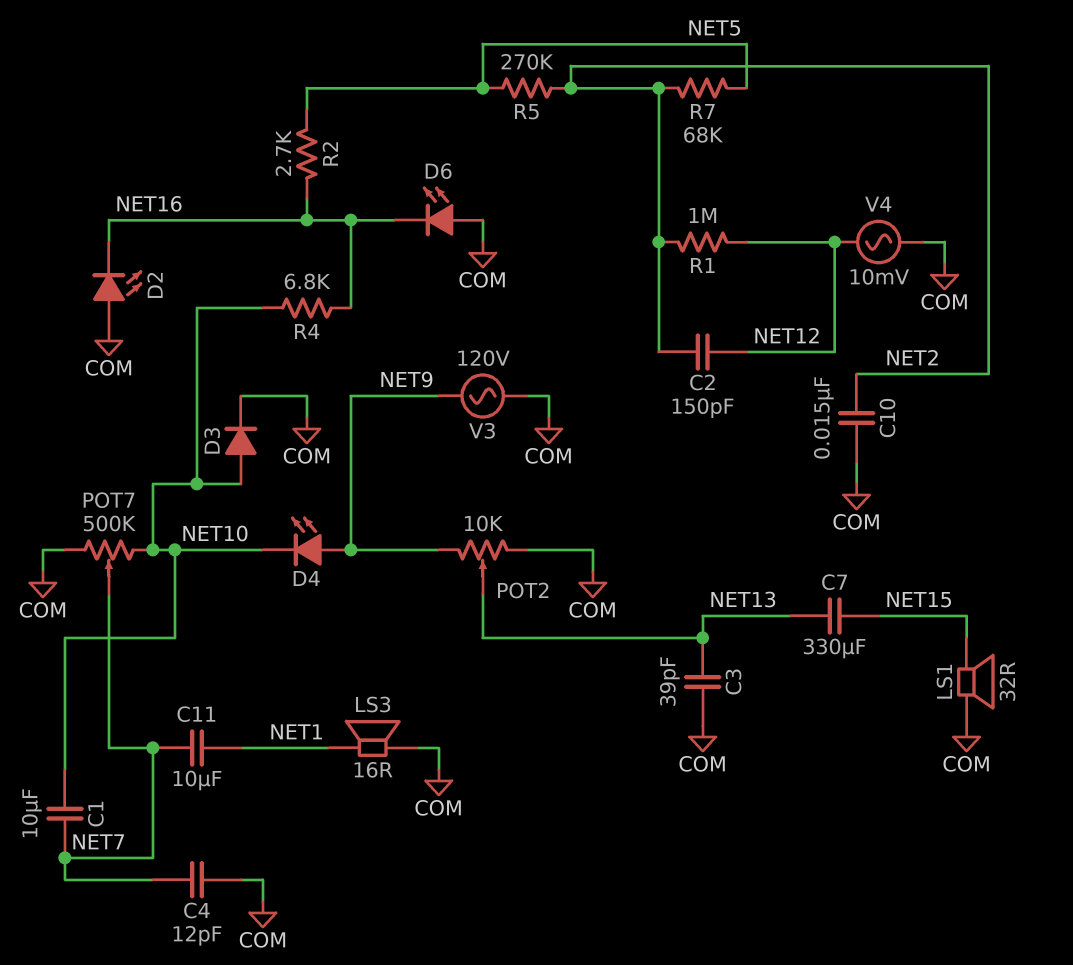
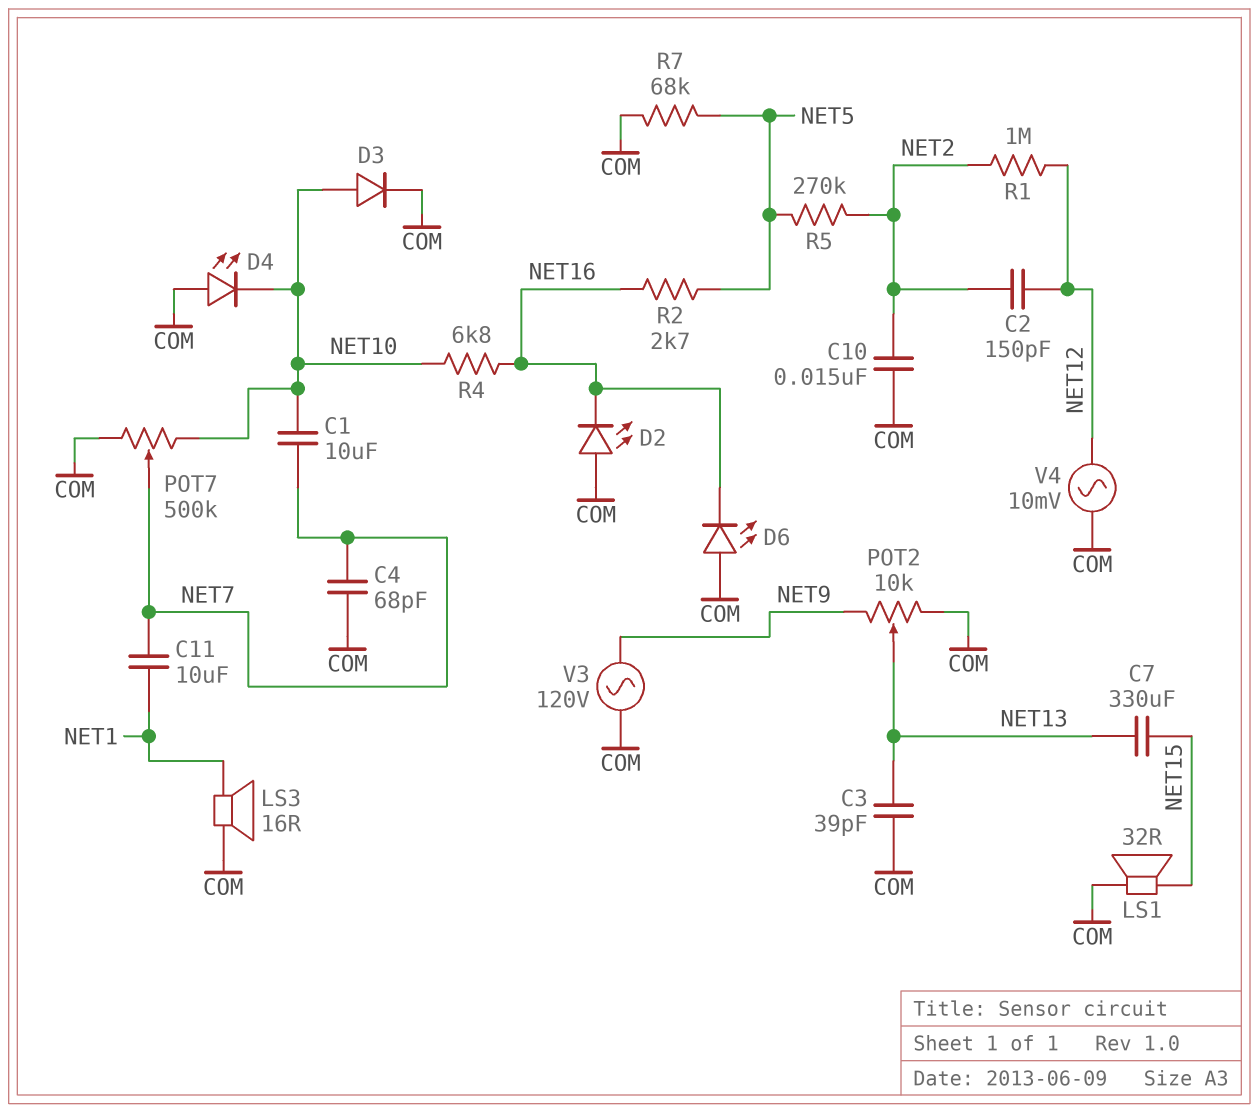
C4: 12pF (COM, NET7) -> 68pF (COM, NET7)
D4: LED (A NET9, K NET10) -> LED (A COM, K NET10)
R7: 68k (NET2, NET5) -> 68k (COM, NET5)

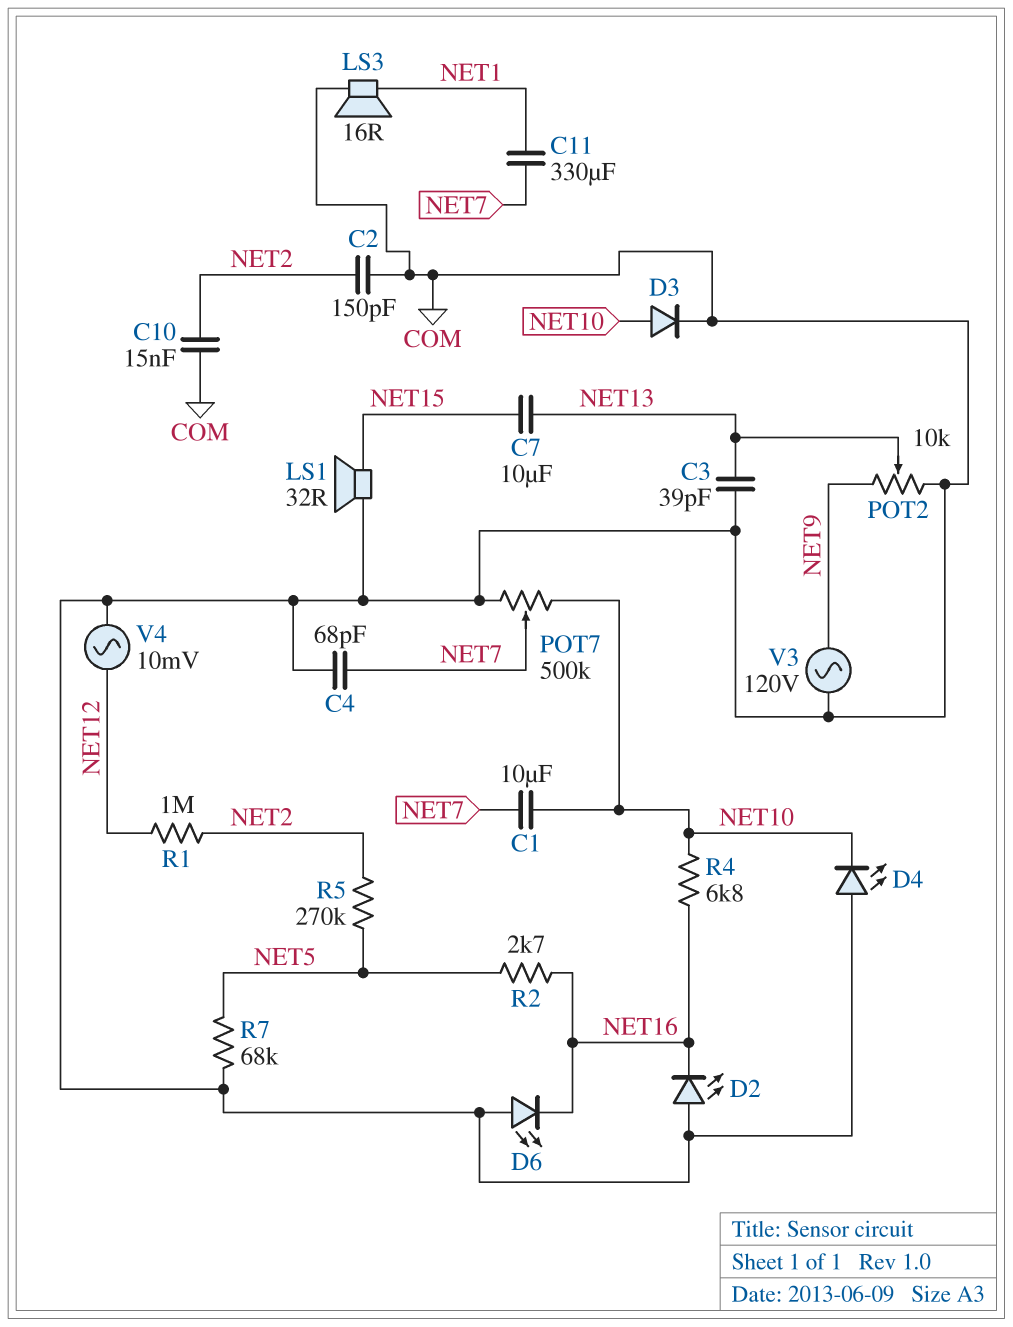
C2: 150pF (NET2, NET12) -> 150pF (COM, NET2)
C7: 330uF (NET13, NET15) -> 10uF (NET13, NET15)
C11: 10uF (NET1, NET7) -> 330uF (NET1, NET7)

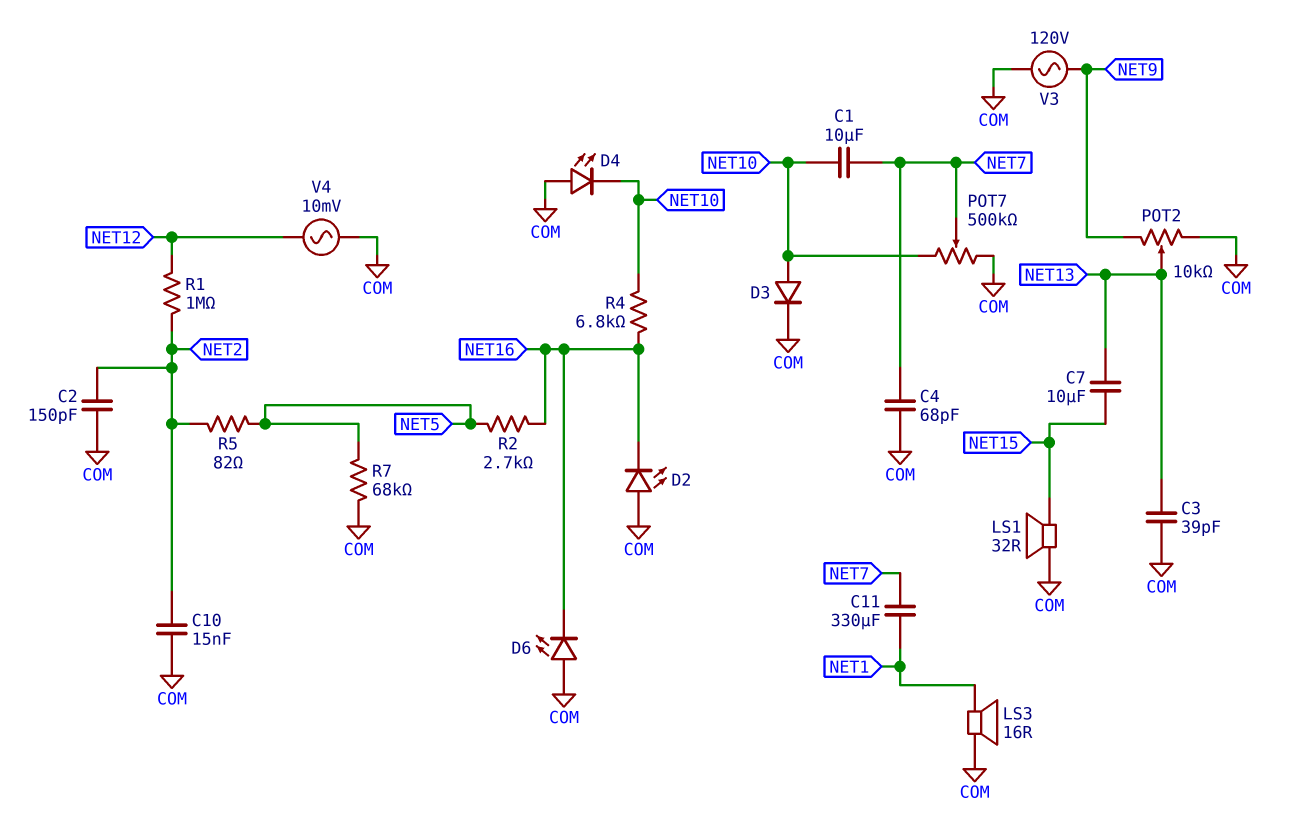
R5: 270k (NET2, NET5) -> 82 (NET2, NET5)

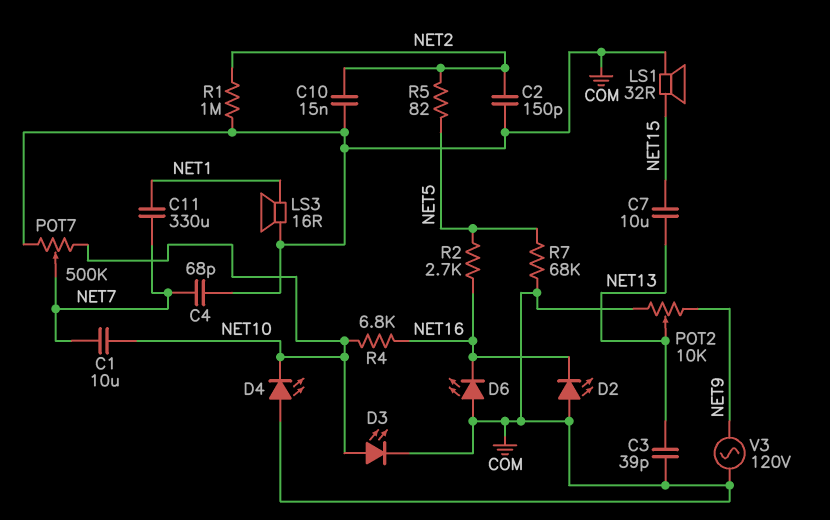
D3: diode (A NET10, K COM) -> LED (A NET10, K COM)
R1: 1M (NET2, NET12) -> 1M (COM, NET2)
V4: AC 10mV (COM, NET12) -> none

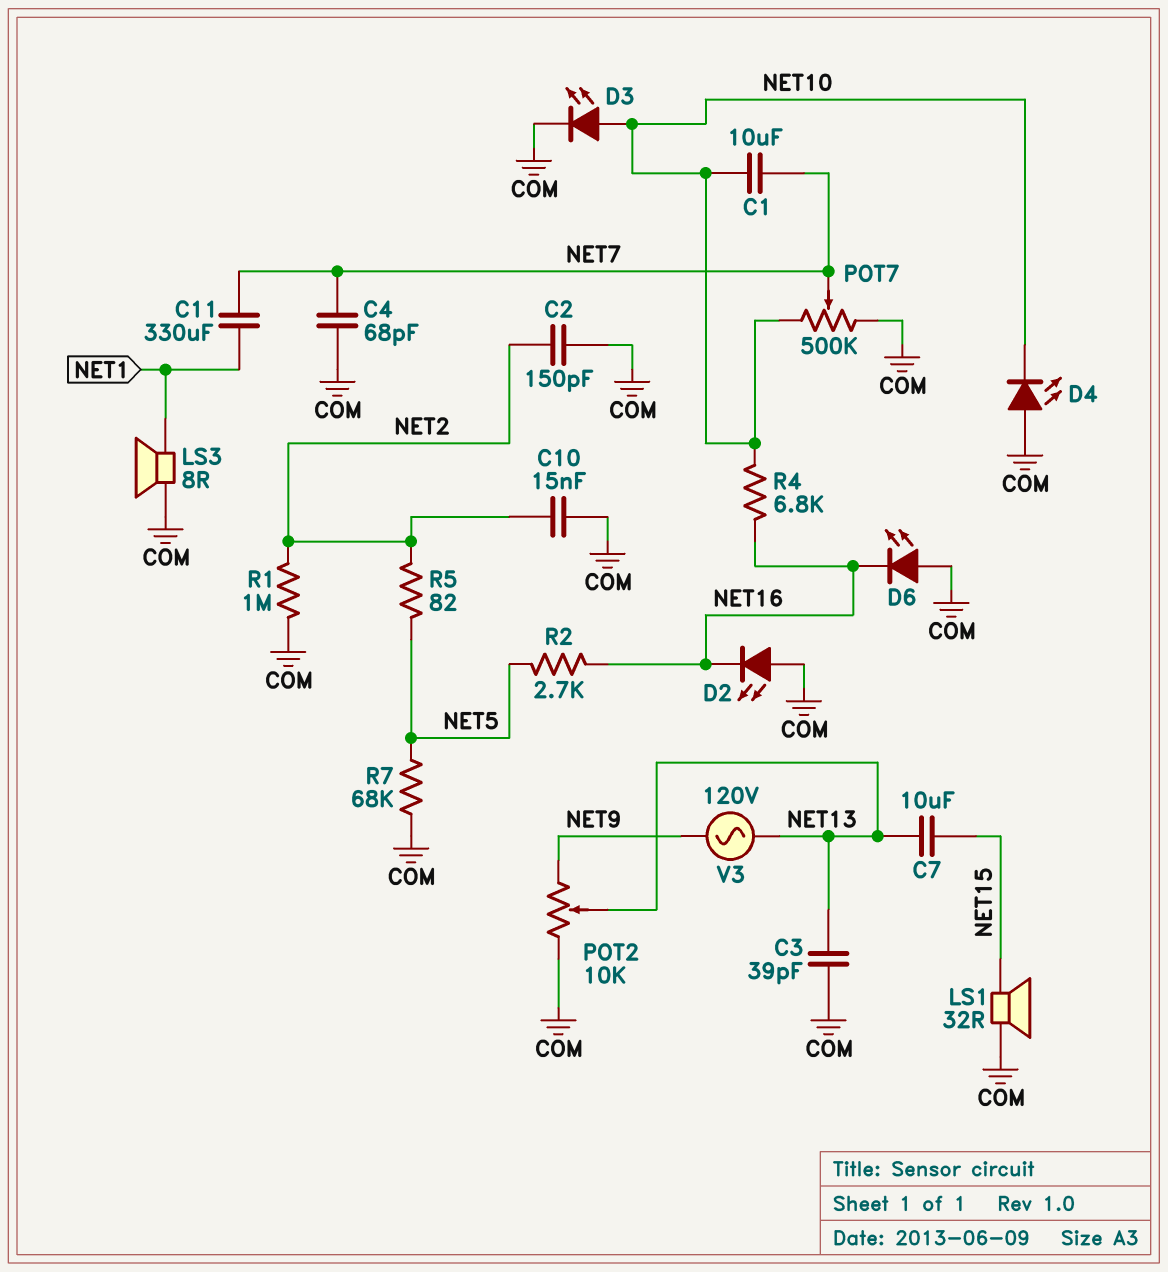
LS3: speaker 16R (COM, NET1) -> speaker 8R (COM, NET1)
V3: AC 120V (COM, NET9) -> AC 120V (NET9, NET13)

